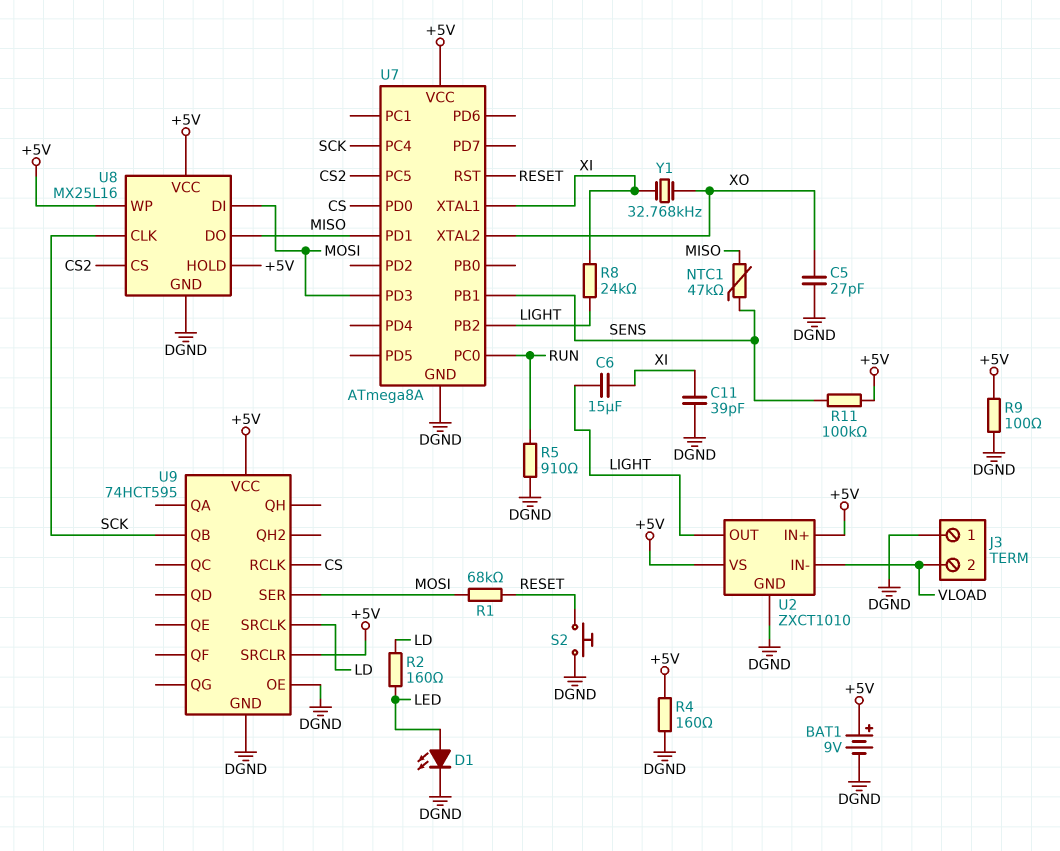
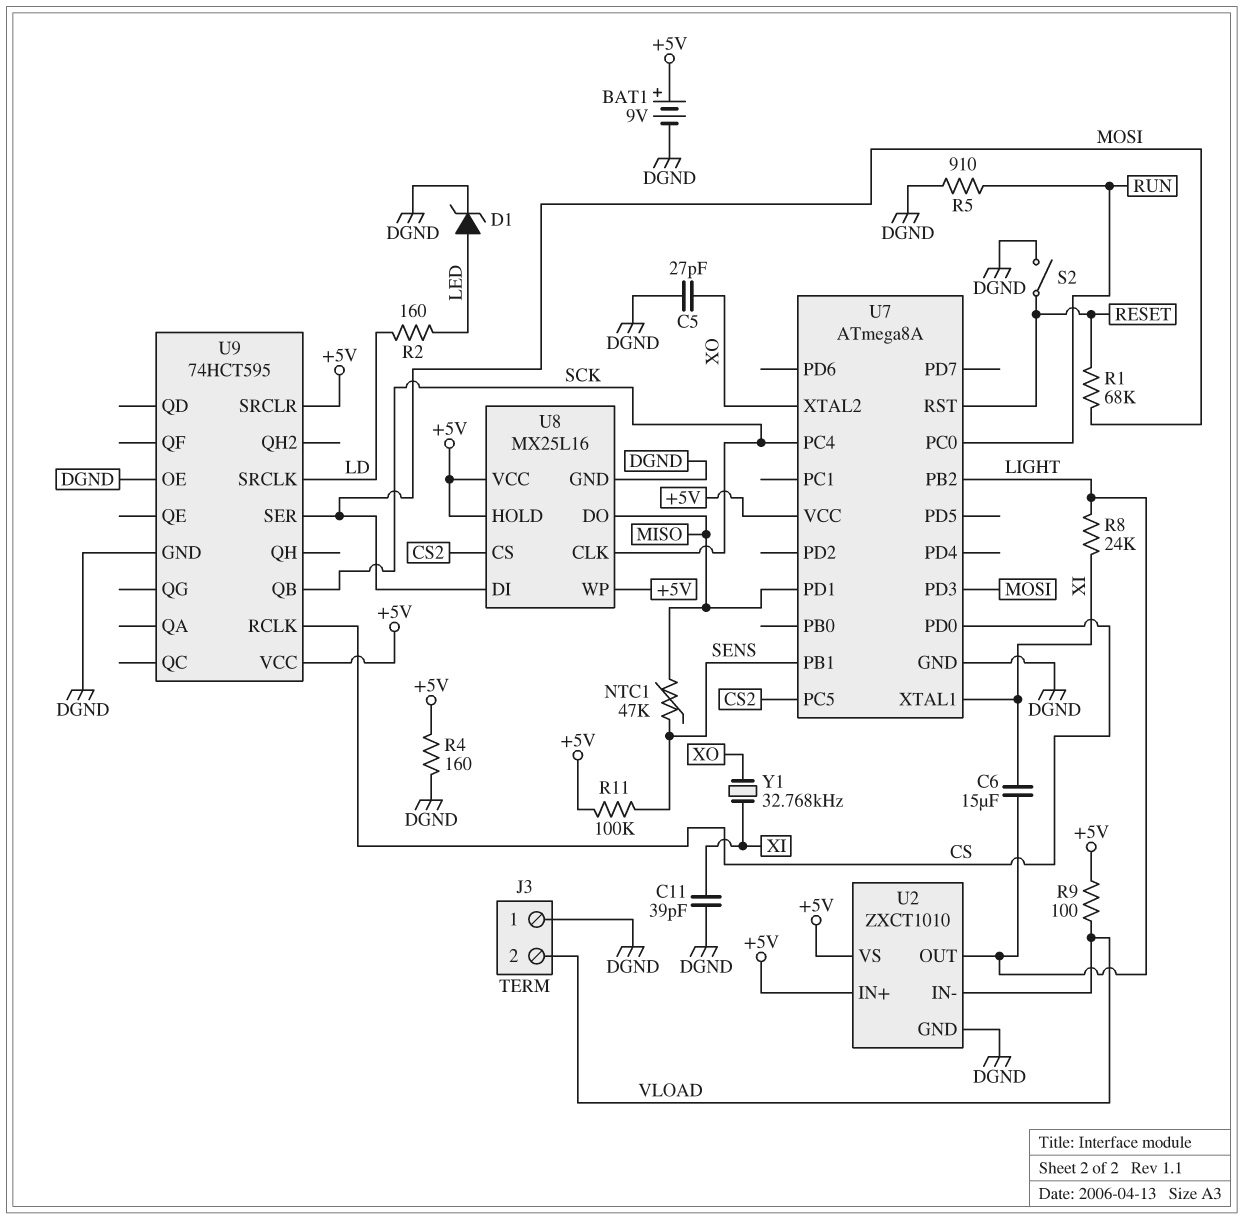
D1: LED (A LED, K DGND) -> zener (A LED, K DGND)
R9: 100 (+5V, DGND) -> 100 (+5V, VLOAD)
S2: button (DGND, RESET) -> switch (DGND, RESET)

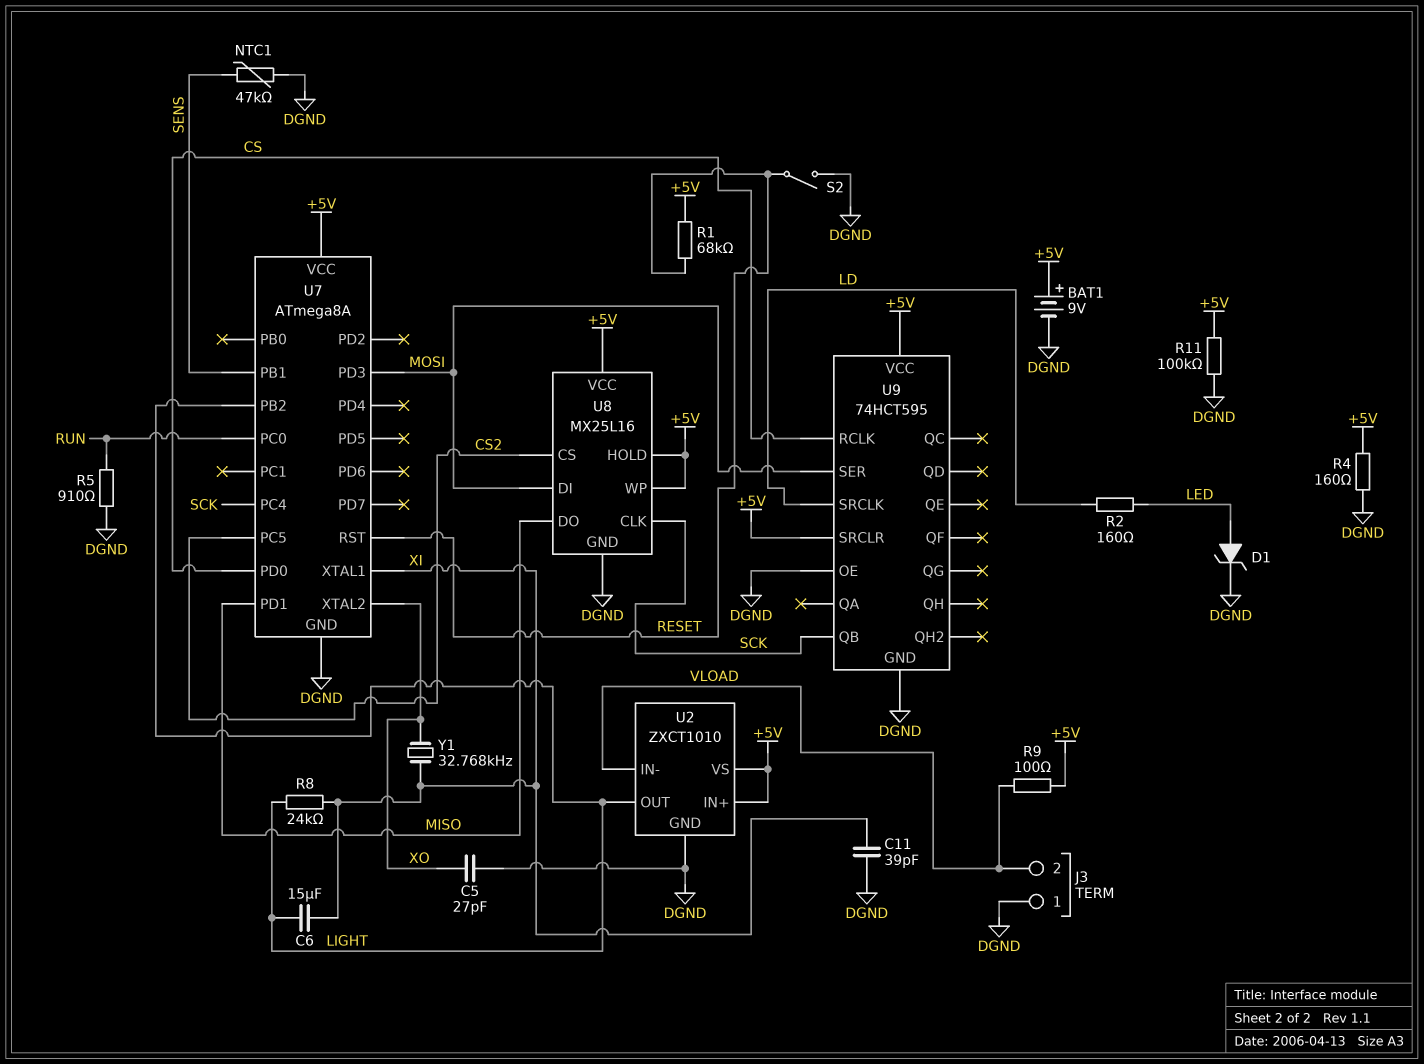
NTC1: 47k (MISO, SENS) -> 47k (DGND, SENS)
R1: 68k (MOSI, RESET) -> 68k (+5V, RESET)
R11: 100k (+5V, SENS) -> 100k (+5V, DGND)

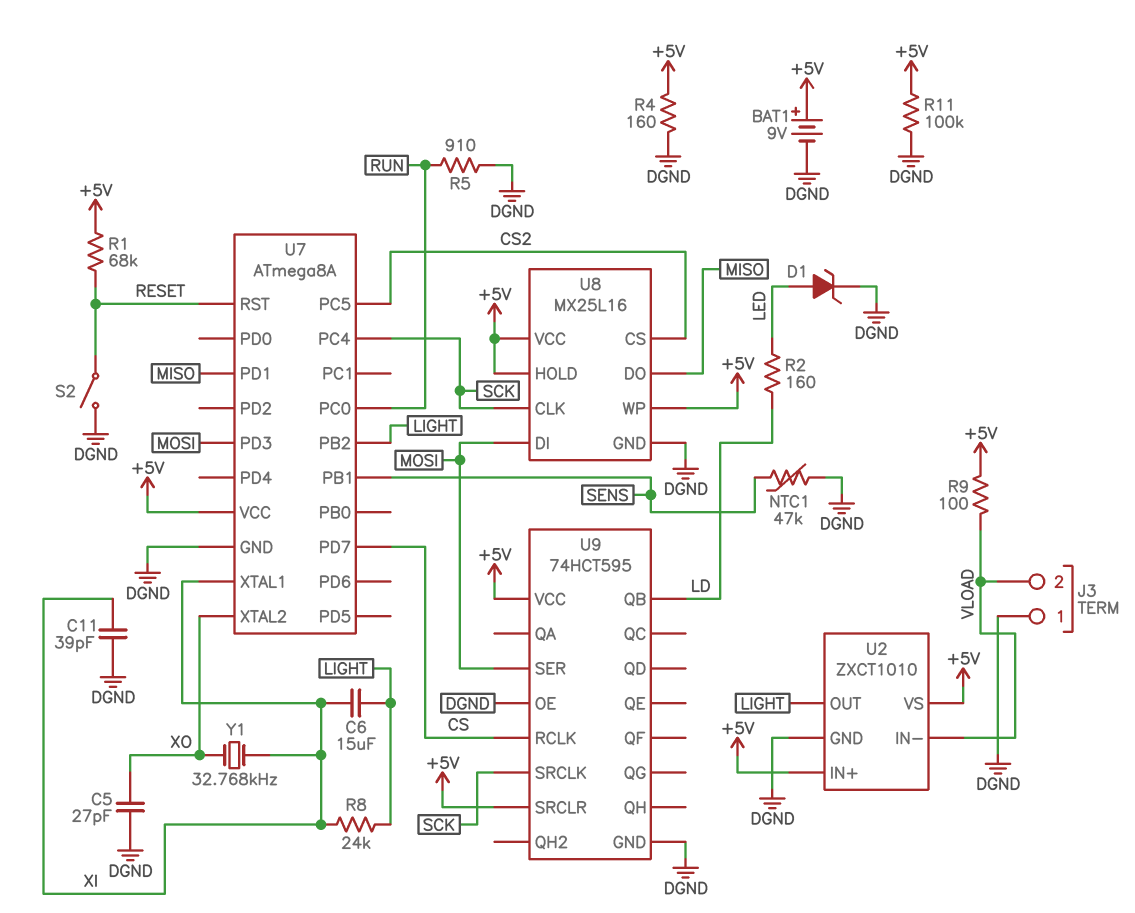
U7 pin PD0: CS -> none
U7 pin PD7: none -> CS
U9 pin QB: SCK -> LD
U9 pin SRCLK: LD -> SCK

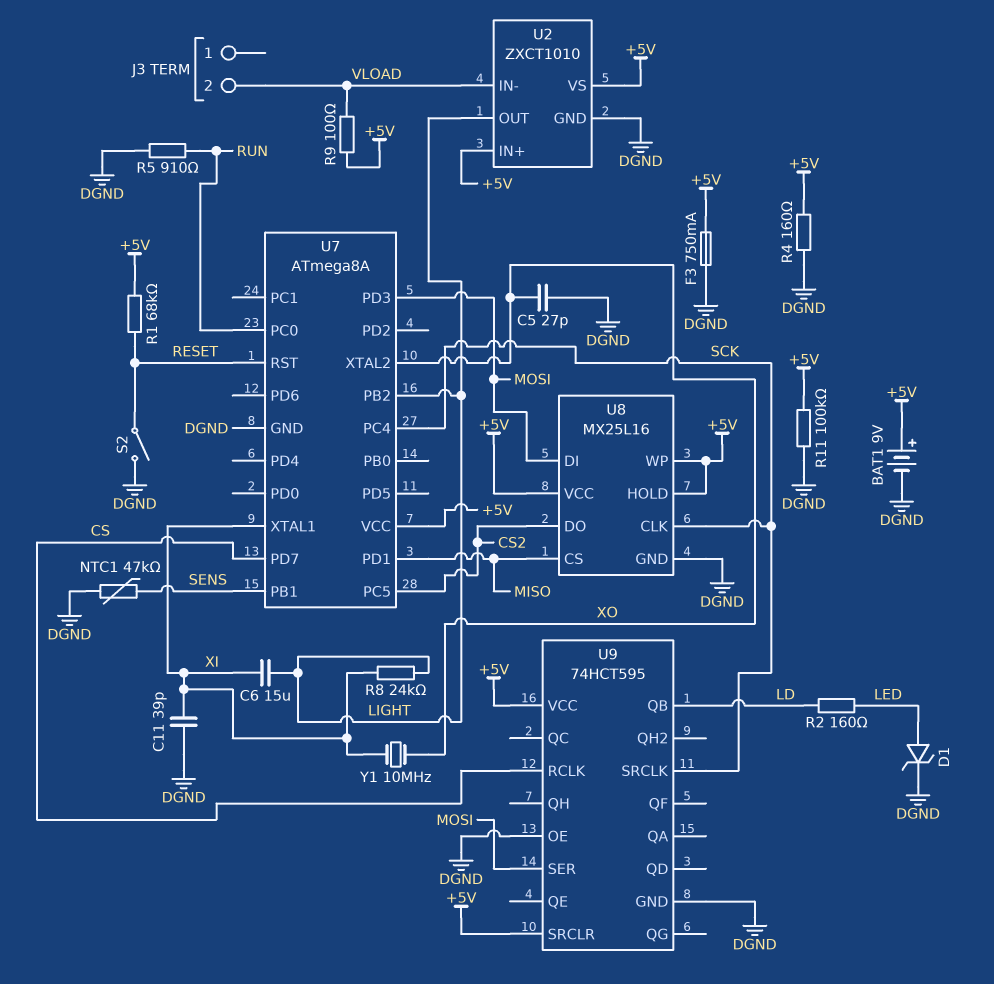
F3: none -> 750mA (+5V, DGND)
J3 pin 1: DGND -> none
U8 pin CS: CS2 -> MISO
U8 pin DO: MISO -> CS2
Y1: 32.768kHz (XI, XO) -> 10MHz (XI, XO)

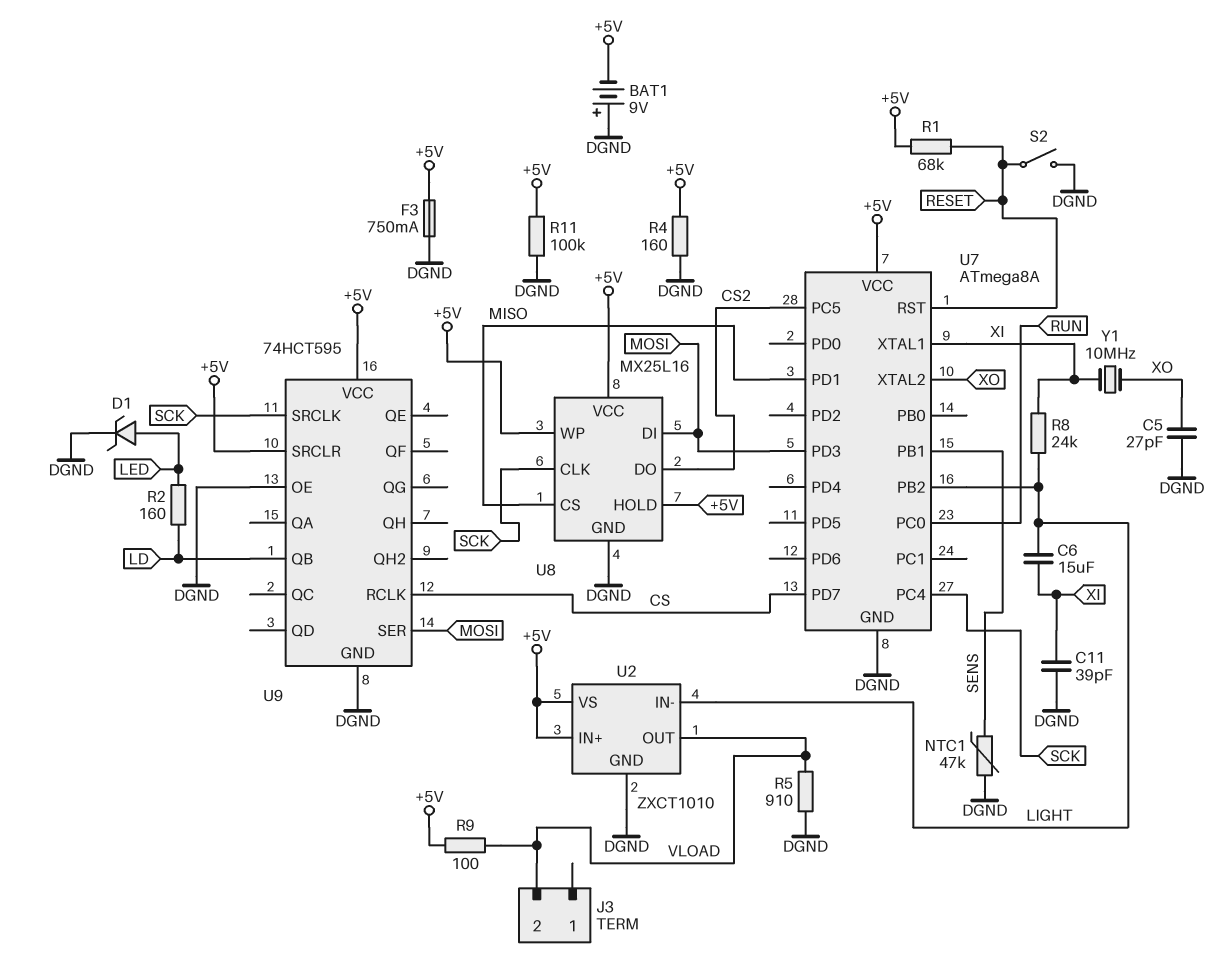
BAT1: 9V (plus +5V, minus DGND) -> 9V (plus DGND, minus +5V)
R5: 910 (DGND, RUN) -> 910 (DGND, VLOAD)
U2 pin IN-: VLOAD -> LIGHT
U2 pin OUT: LIGHT -> VLOAD

